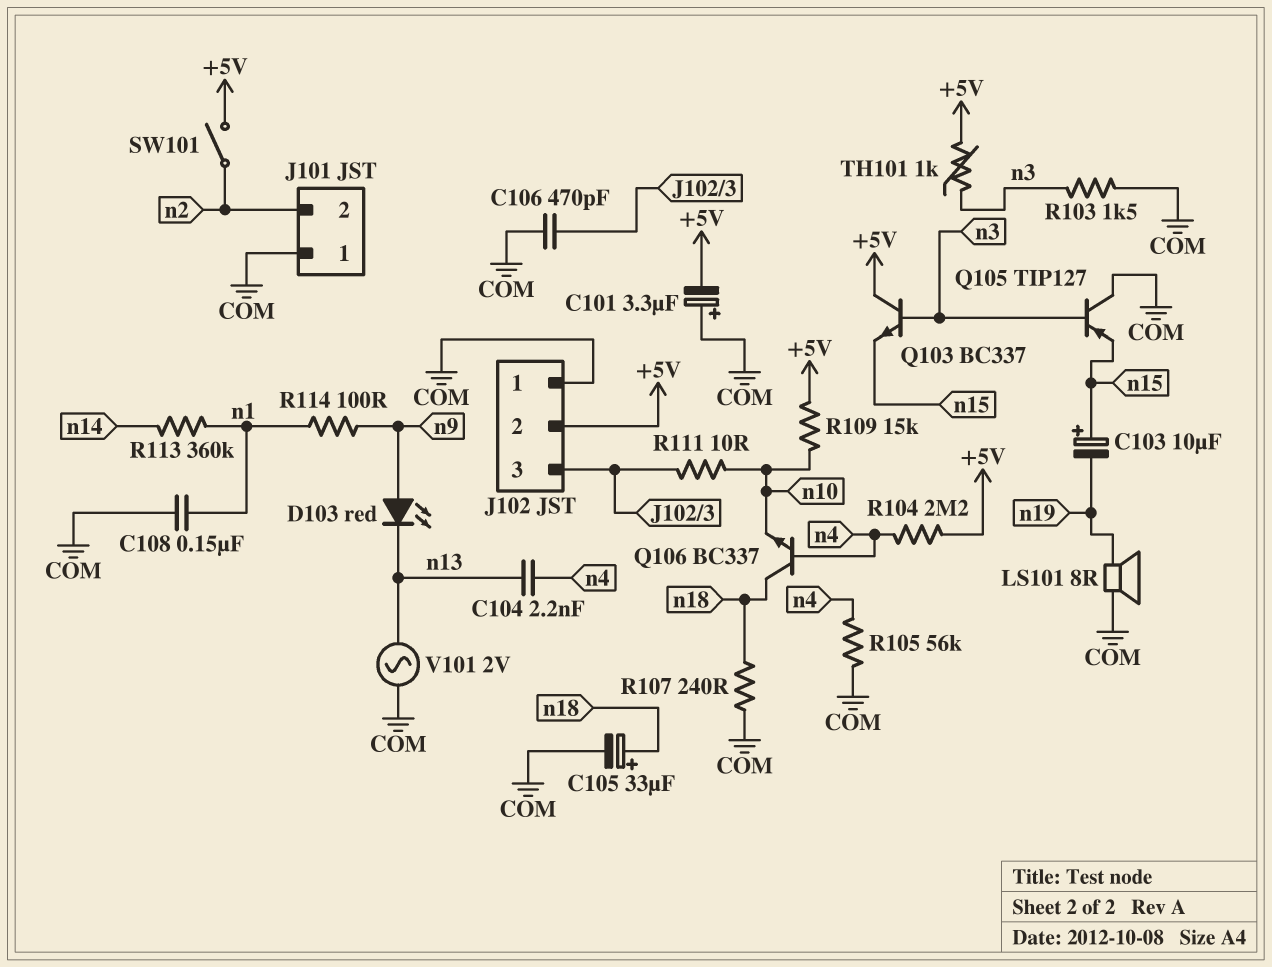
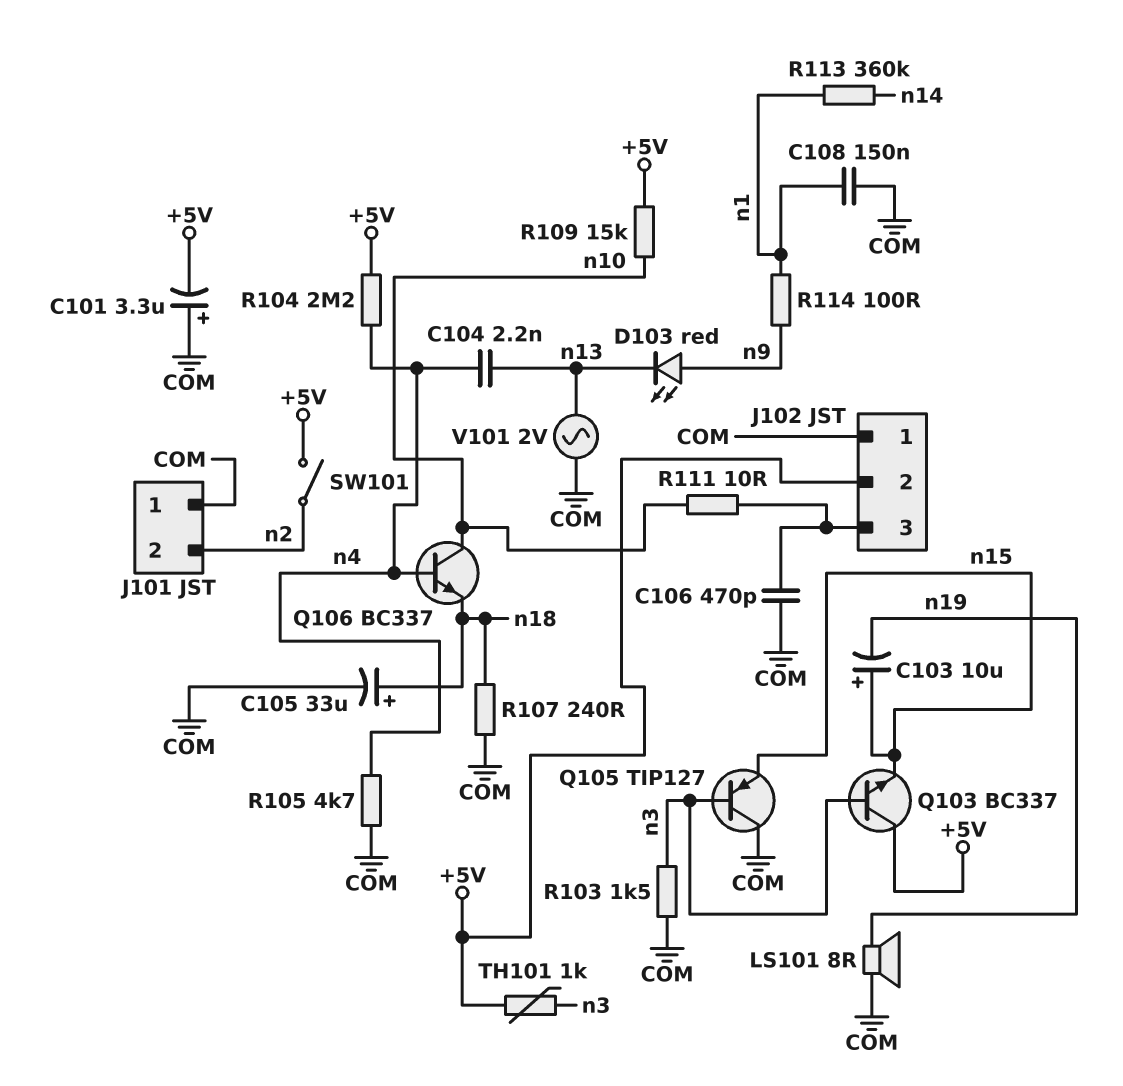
Q106: NPN BC337 (B n4, C n18, E n10) -> NPN BC337 (B n4, C n10, E n18)
R105: 56k (COM, n4) -> 4.7k (COM, n4)

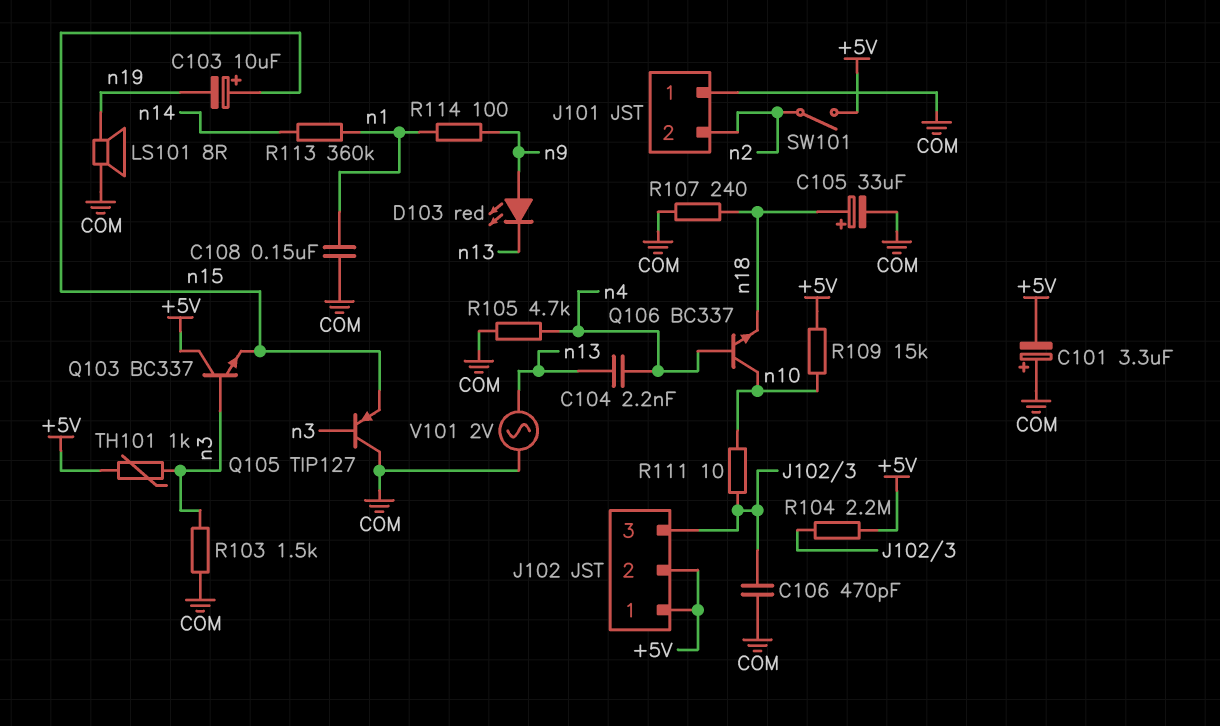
J102 pin 1: COM -> +5V
R104: 2.2M (+5V, n4) -> 2.2M (+5V, J102/3)

